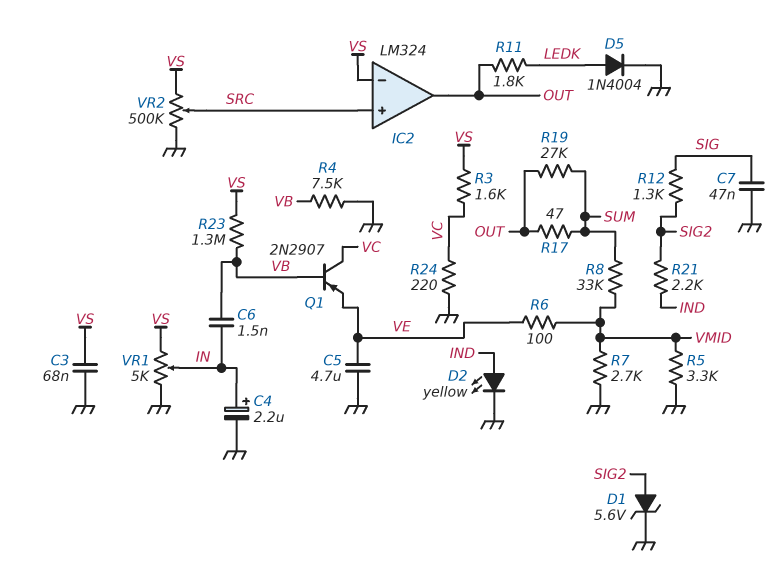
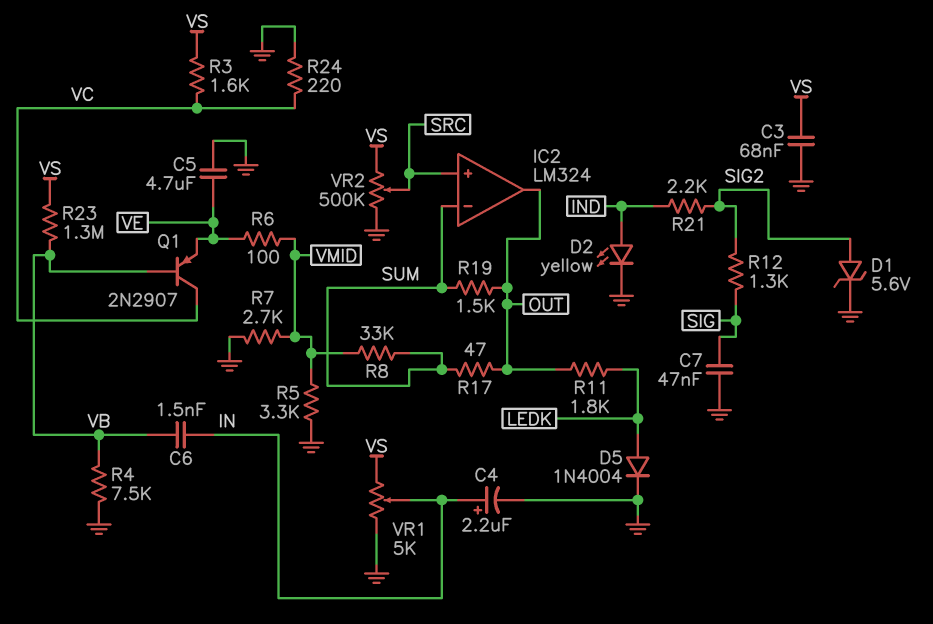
IC2 pin in-: VS -> SUM
R19: 27k (OUT, SUM) -> 1.5k (OUT, SUM)

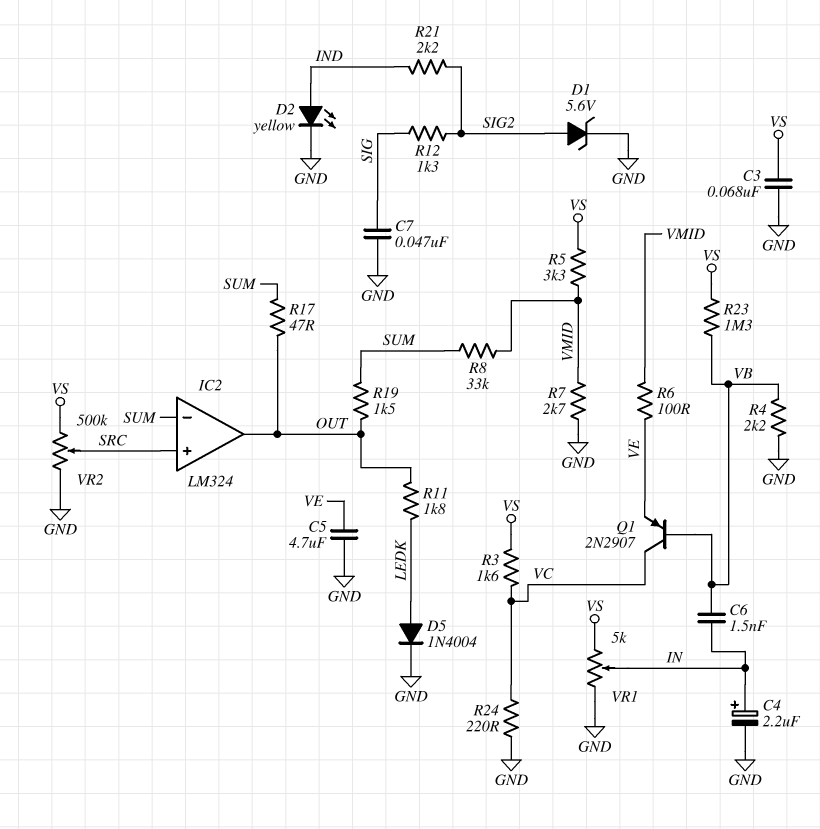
R4: 7.5k (GND, VB) -> 2.2k (GND, VB)
R5: 3.3k (GND, VMID) -> 3.3k (VMID, VS)

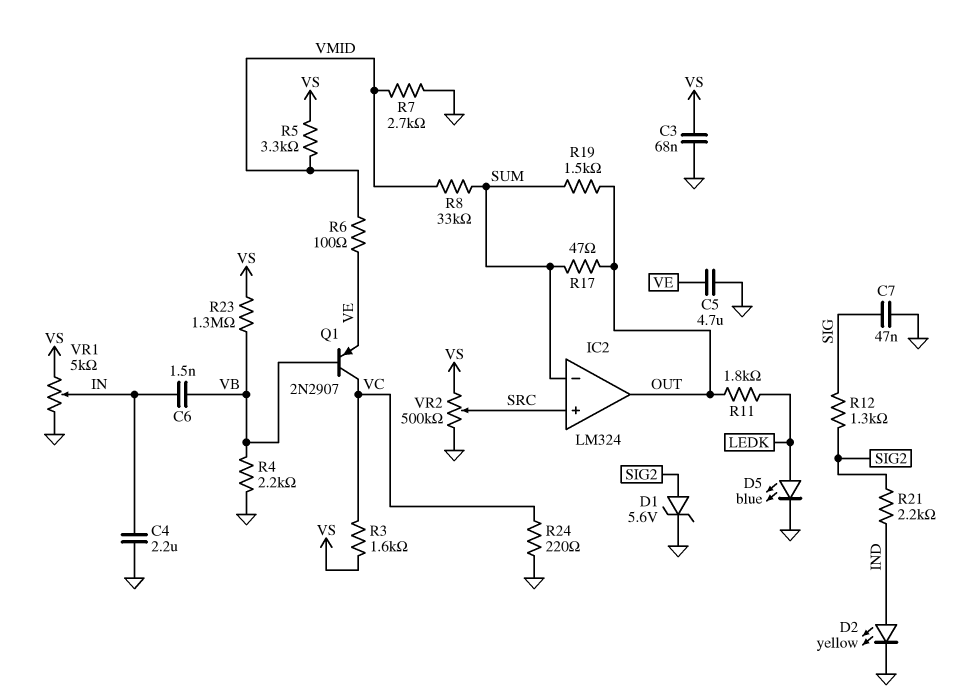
C4: 2.2uF (plus IN, minus GND) -> 2.2uF (GND, IN)
D5: diode 1N4004 (A LEDK, K GND) -> LED blue (A LEDK, K GND)

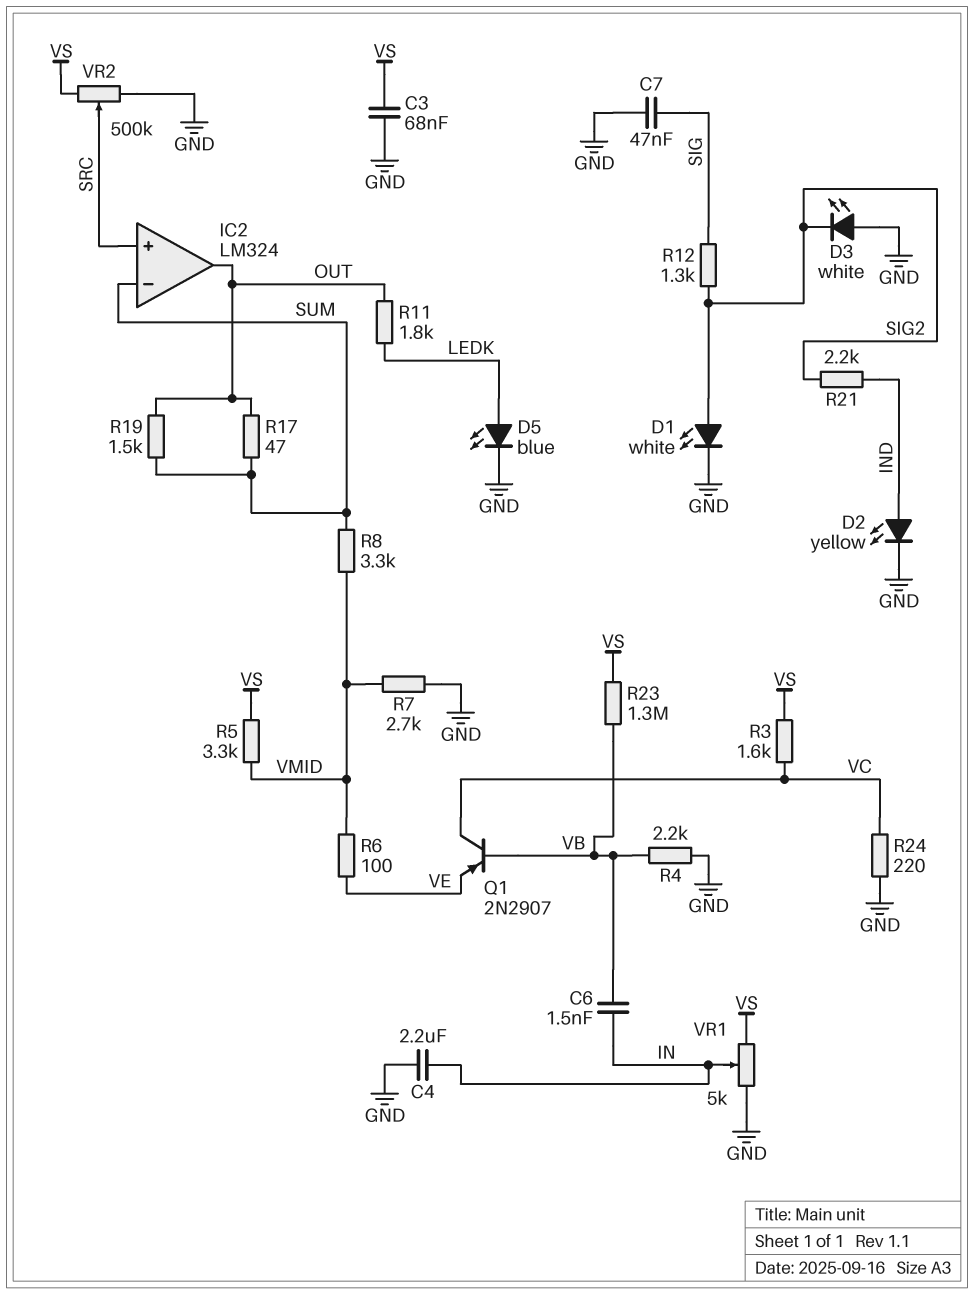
C5: 4.7uF (GND, VE) -> none
D1: zener 5.6V (A SIG2, K GND) -> LED white (A SIG2, K GND)
D3: none -> LED white (A GND, K SIG2)
R8: 33k (SUM, VMID) -> 3.3k (SUM, VMID)

